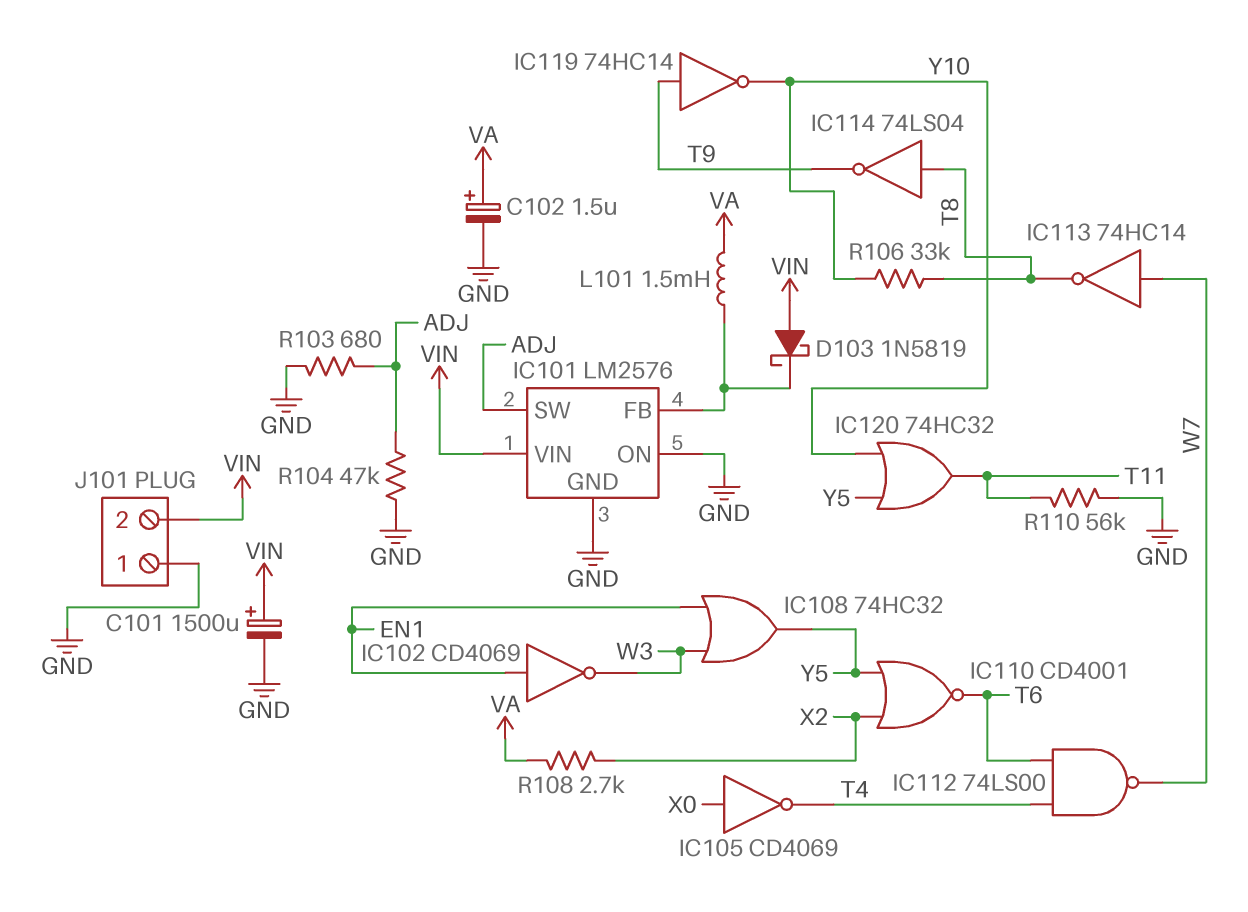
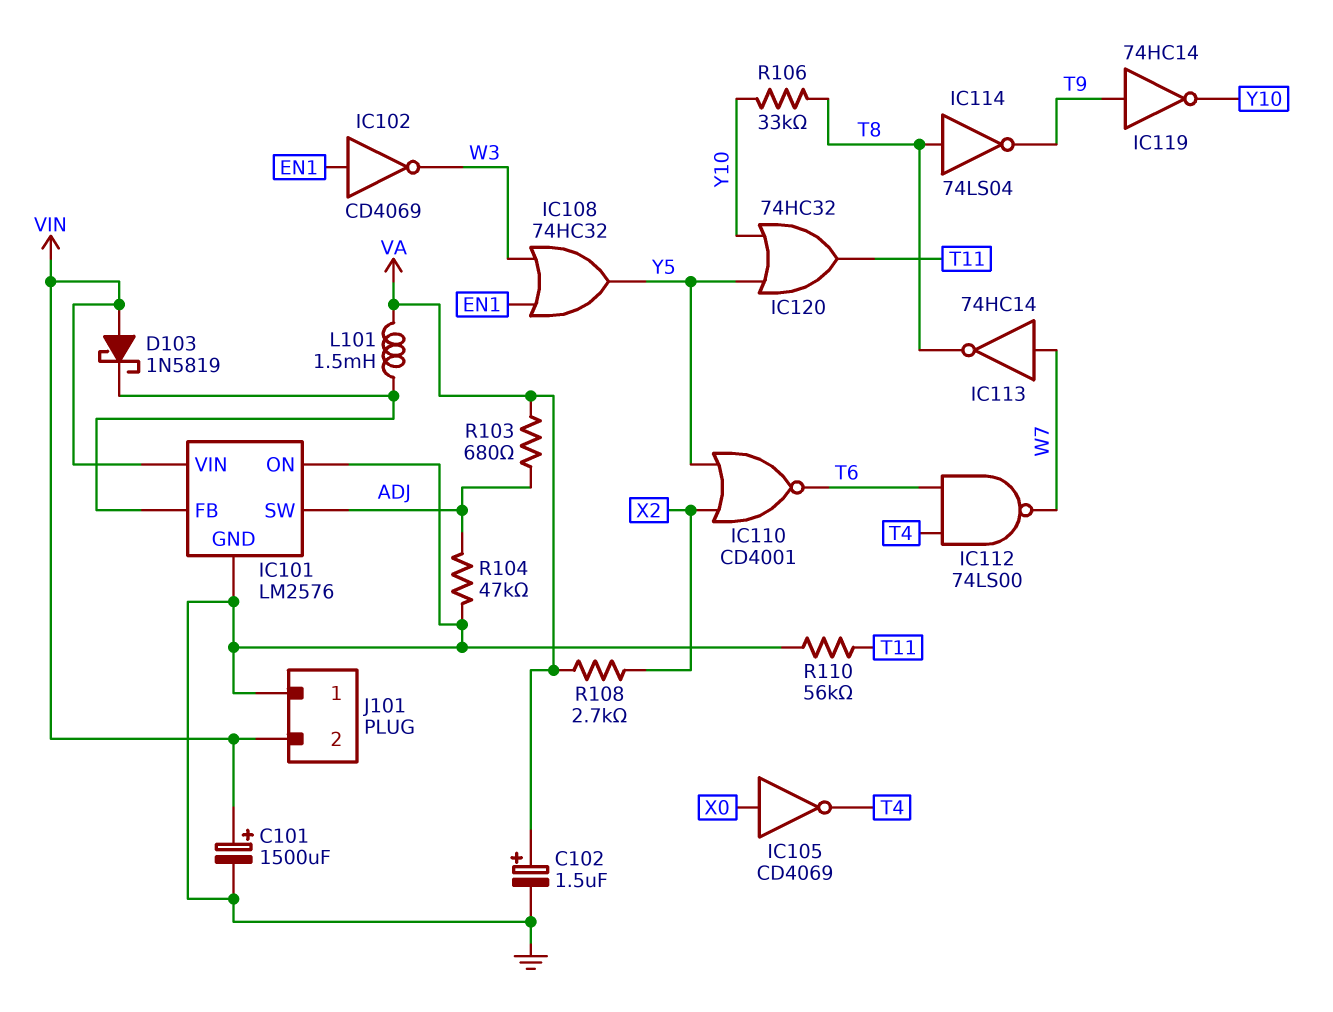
R103: 680 (ADJ, GND) -> 680 (ADJ, VA)

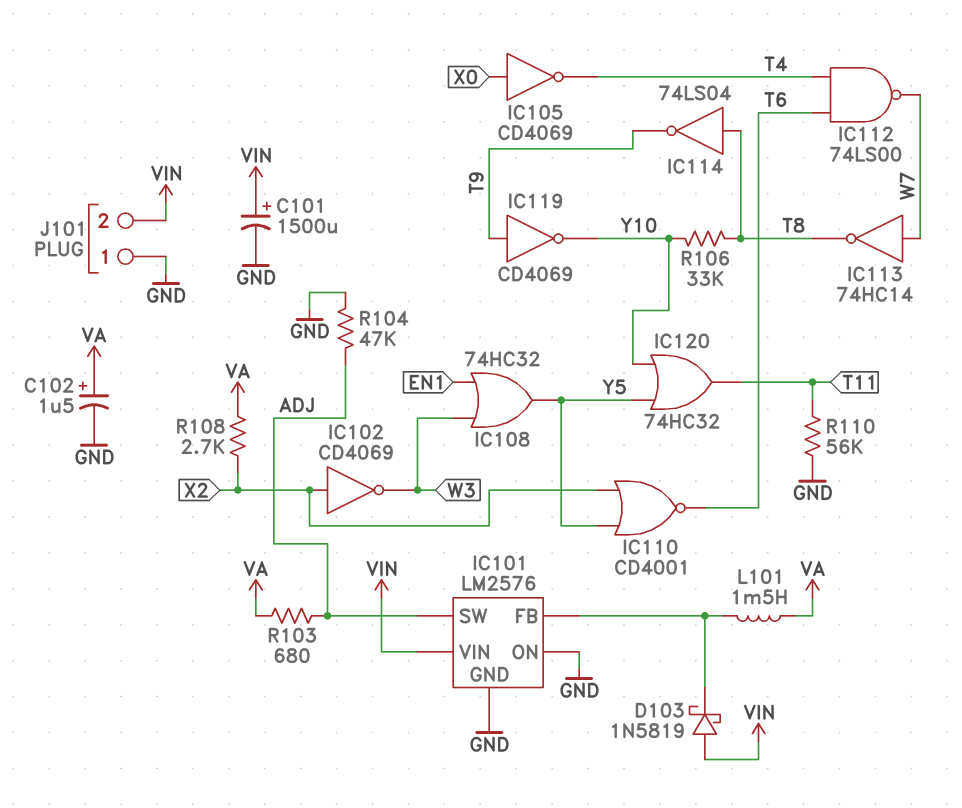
IC102: NOT CD4069 (in EN1, out W3) -> NOT CD4069 (in X2, out W3)
IC119: NOT 74HC14 (in T9, out Y10) -> NOT CD4069 (in T9, out Y10)

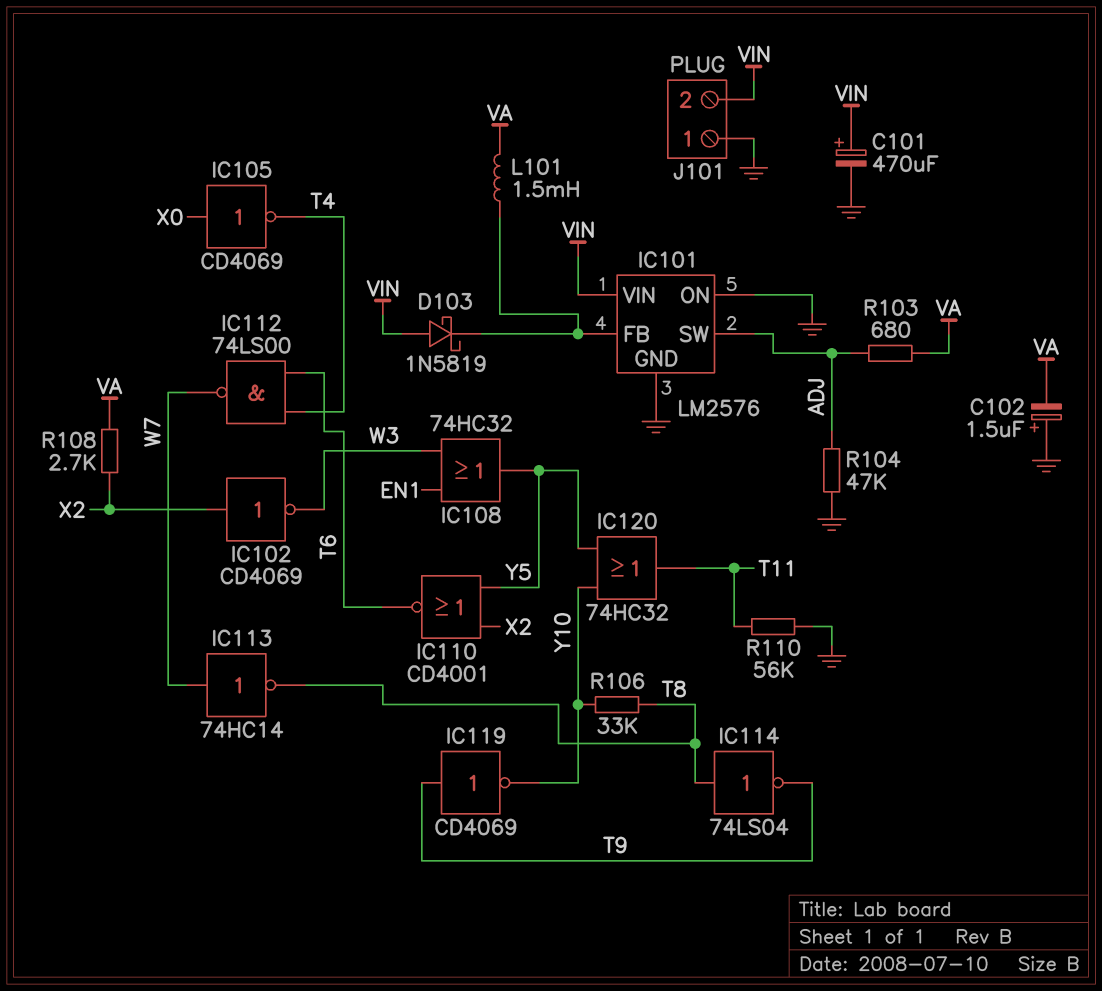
C101: 1500uF (plus VIN, minus GND) -> 470uF (plus VIN, minus GND)
C102: 1.5uF (plus VA, minus GND) -> 1.5uF (plus GND, minus VA)

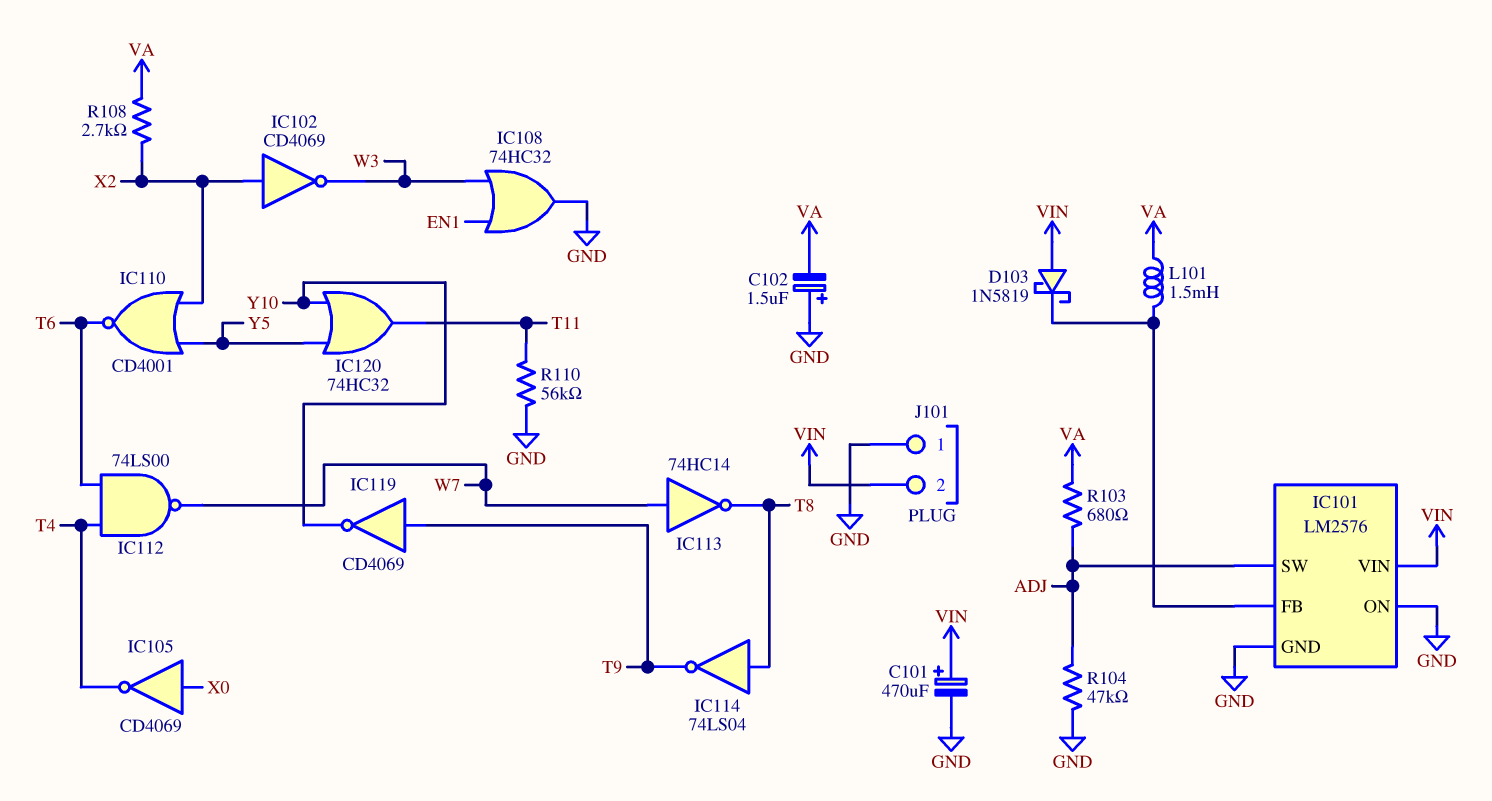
IC108: OR 74HC32 (in EN1, in W3, out Y5) -> OR 74HC32 (in EN1, in W3, out GND)
R106: 33k (T8, Y10) -> none

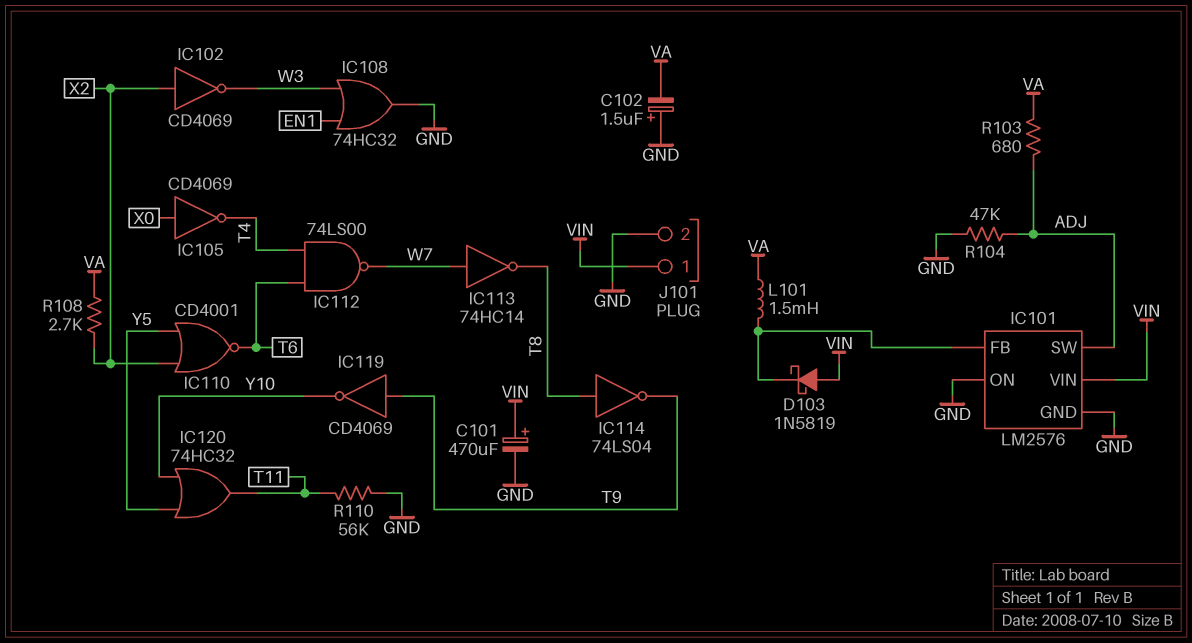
J101 pin 1: GND -> VIN
J101 pin 2: VIN -> GND

